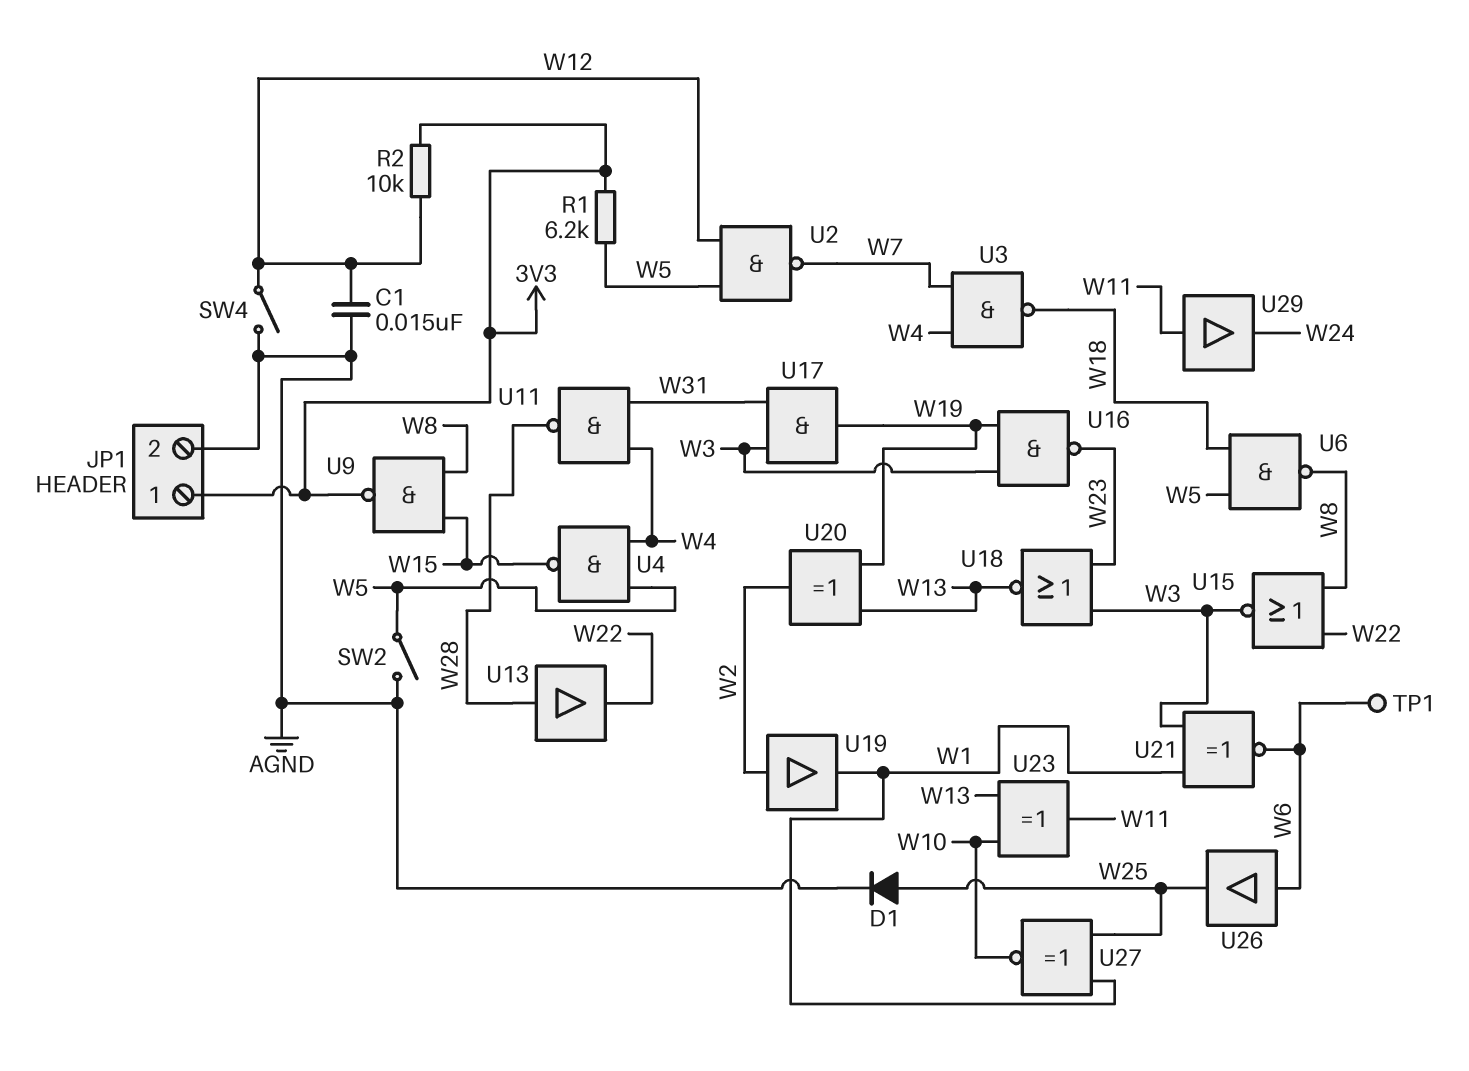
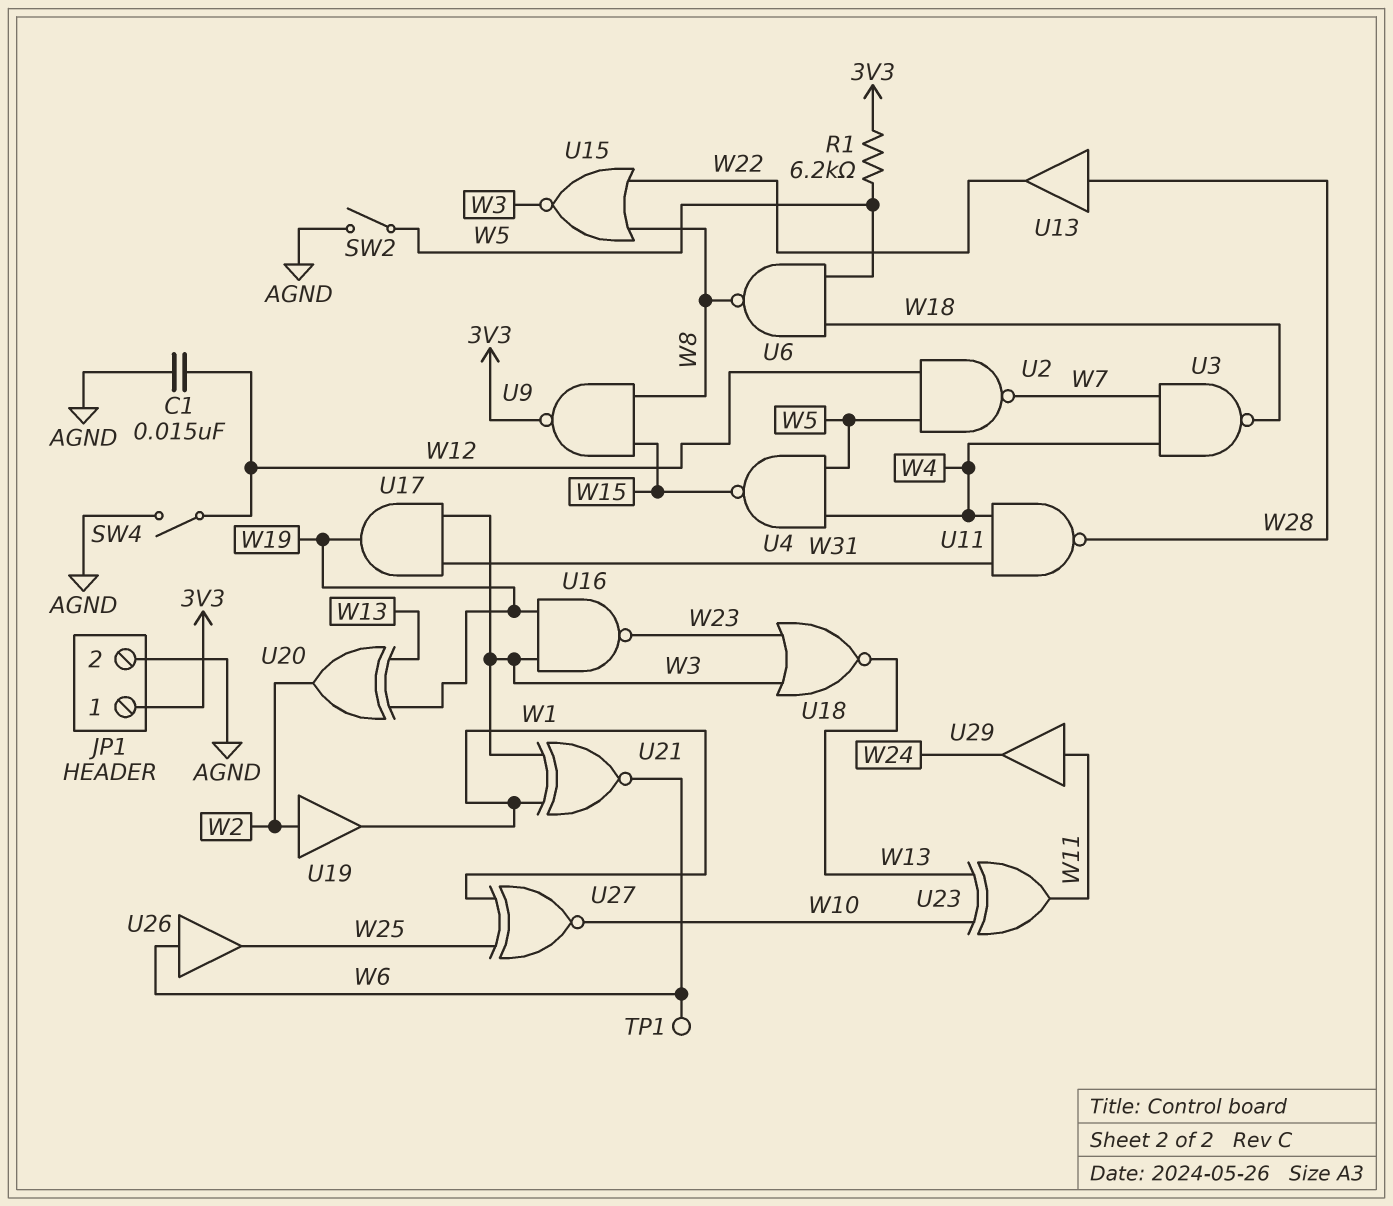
D1: diode (A W25, K AGND) -> none
R2: 10k (3V3, W12) -> none

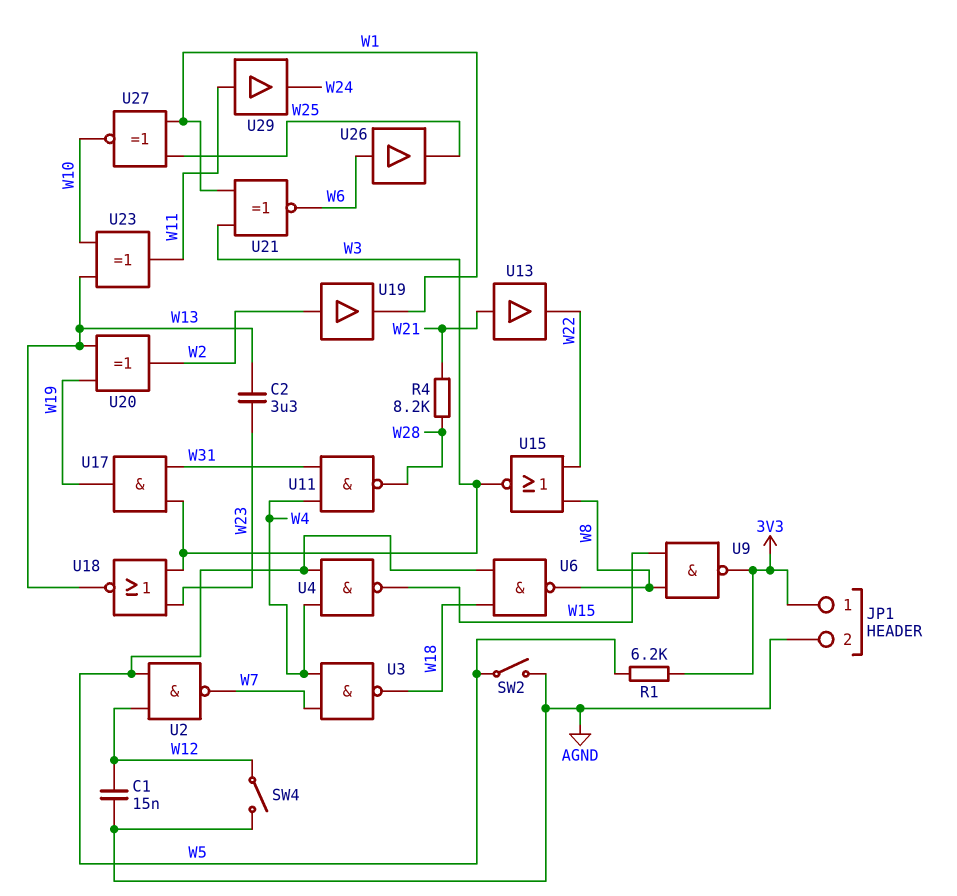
C2: none -> 3.3uF (W13, W23)
R4: none -> 8.2k (W21, W28)
TP1: test point (W6) -> none
U13: buffer (in W28, out W22) -> buffer (in W21, out W22)
U16: NAND (in W3, in W19, out W23) -> none

